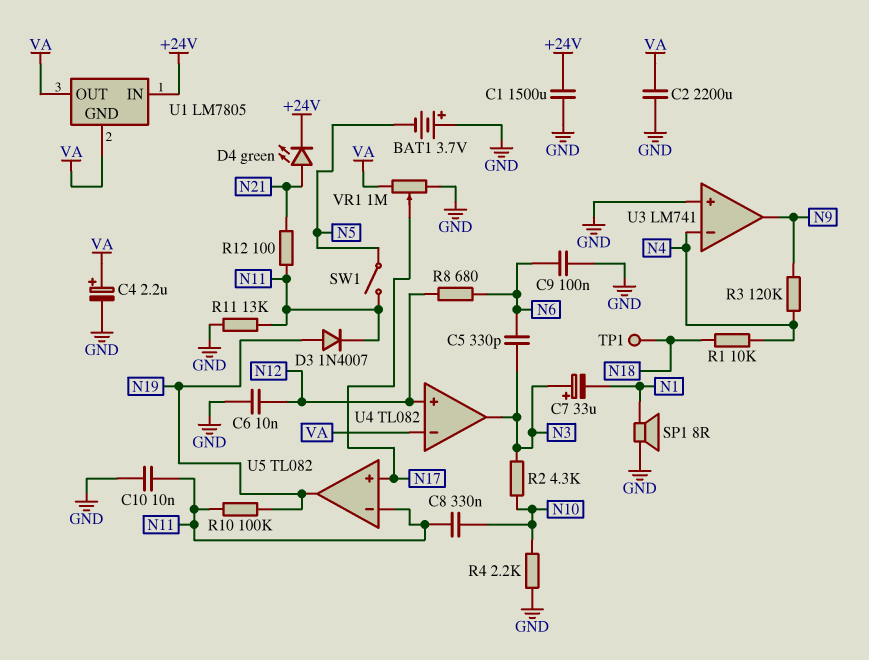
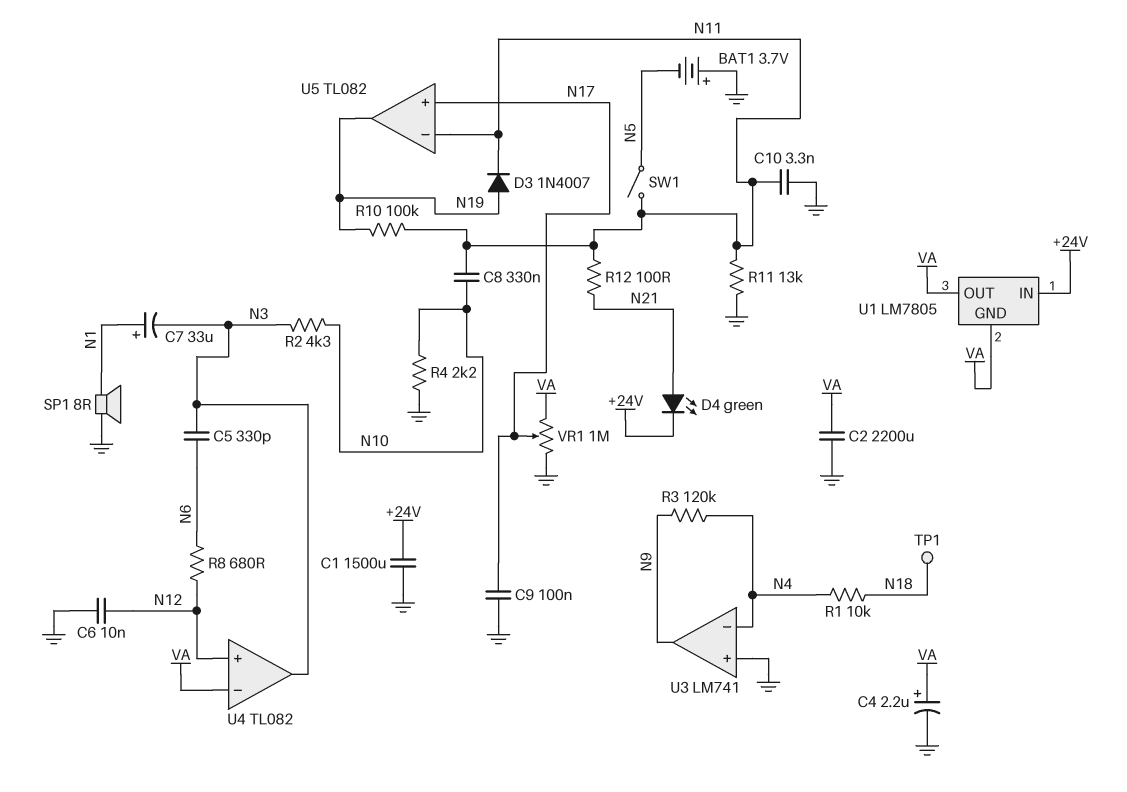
C7: 33uF (plus N3, minus N1) -> 33uF (plus N1, minus N3)
C9: 100nF (GND, N6) -> 100nF (GND, N17)
C10: 10nF (GND, N11) -> 3.3nF (GND, N11)

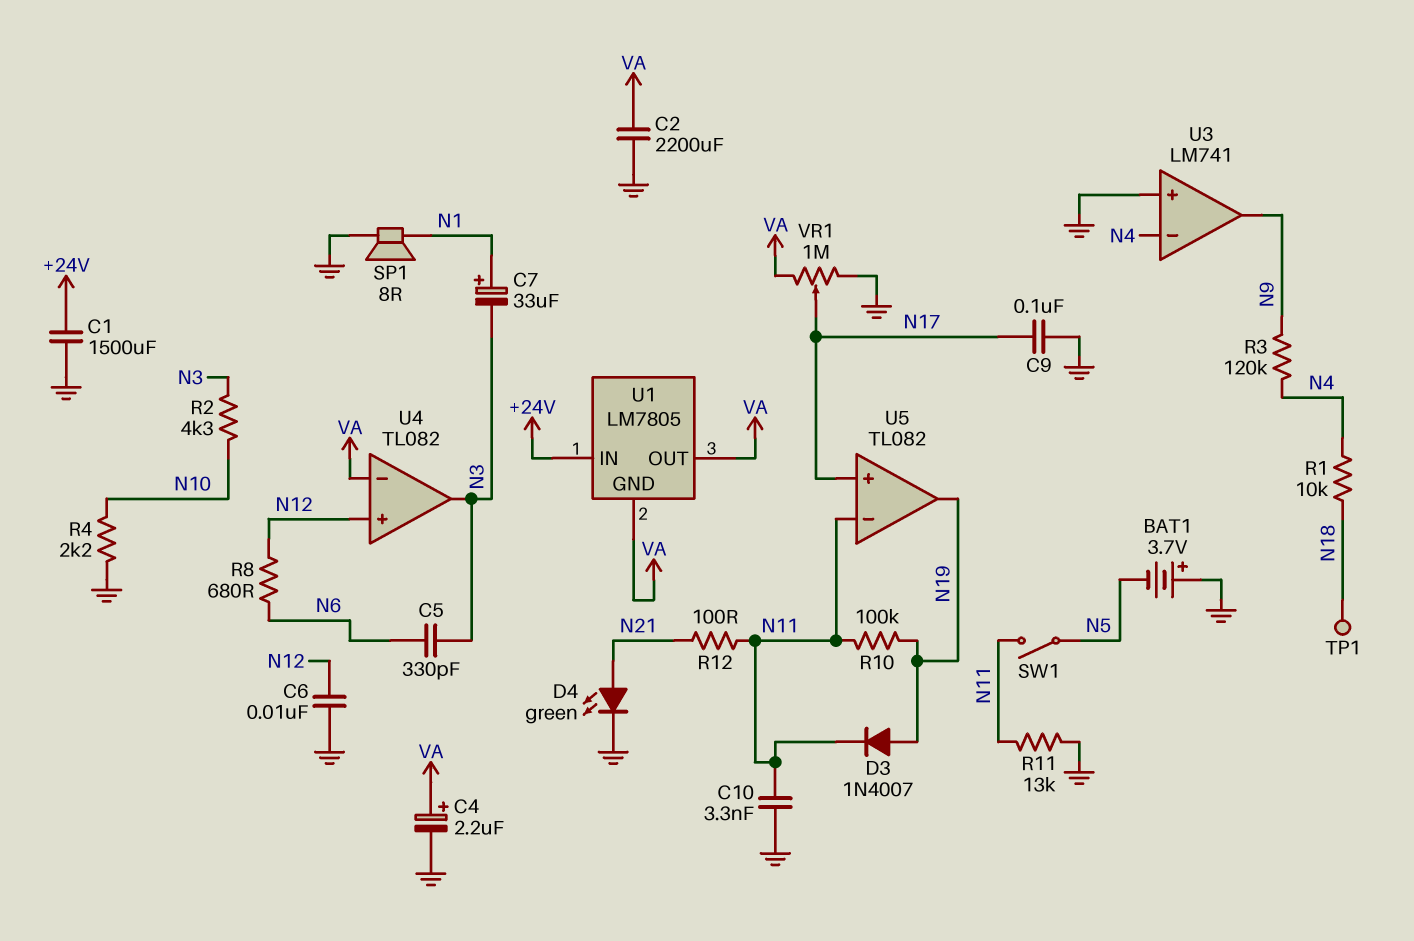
C8: 330nF (N10, N11) -> none
D4: LED green (A N21, K +24V) -> LED green (A N21, K GND)

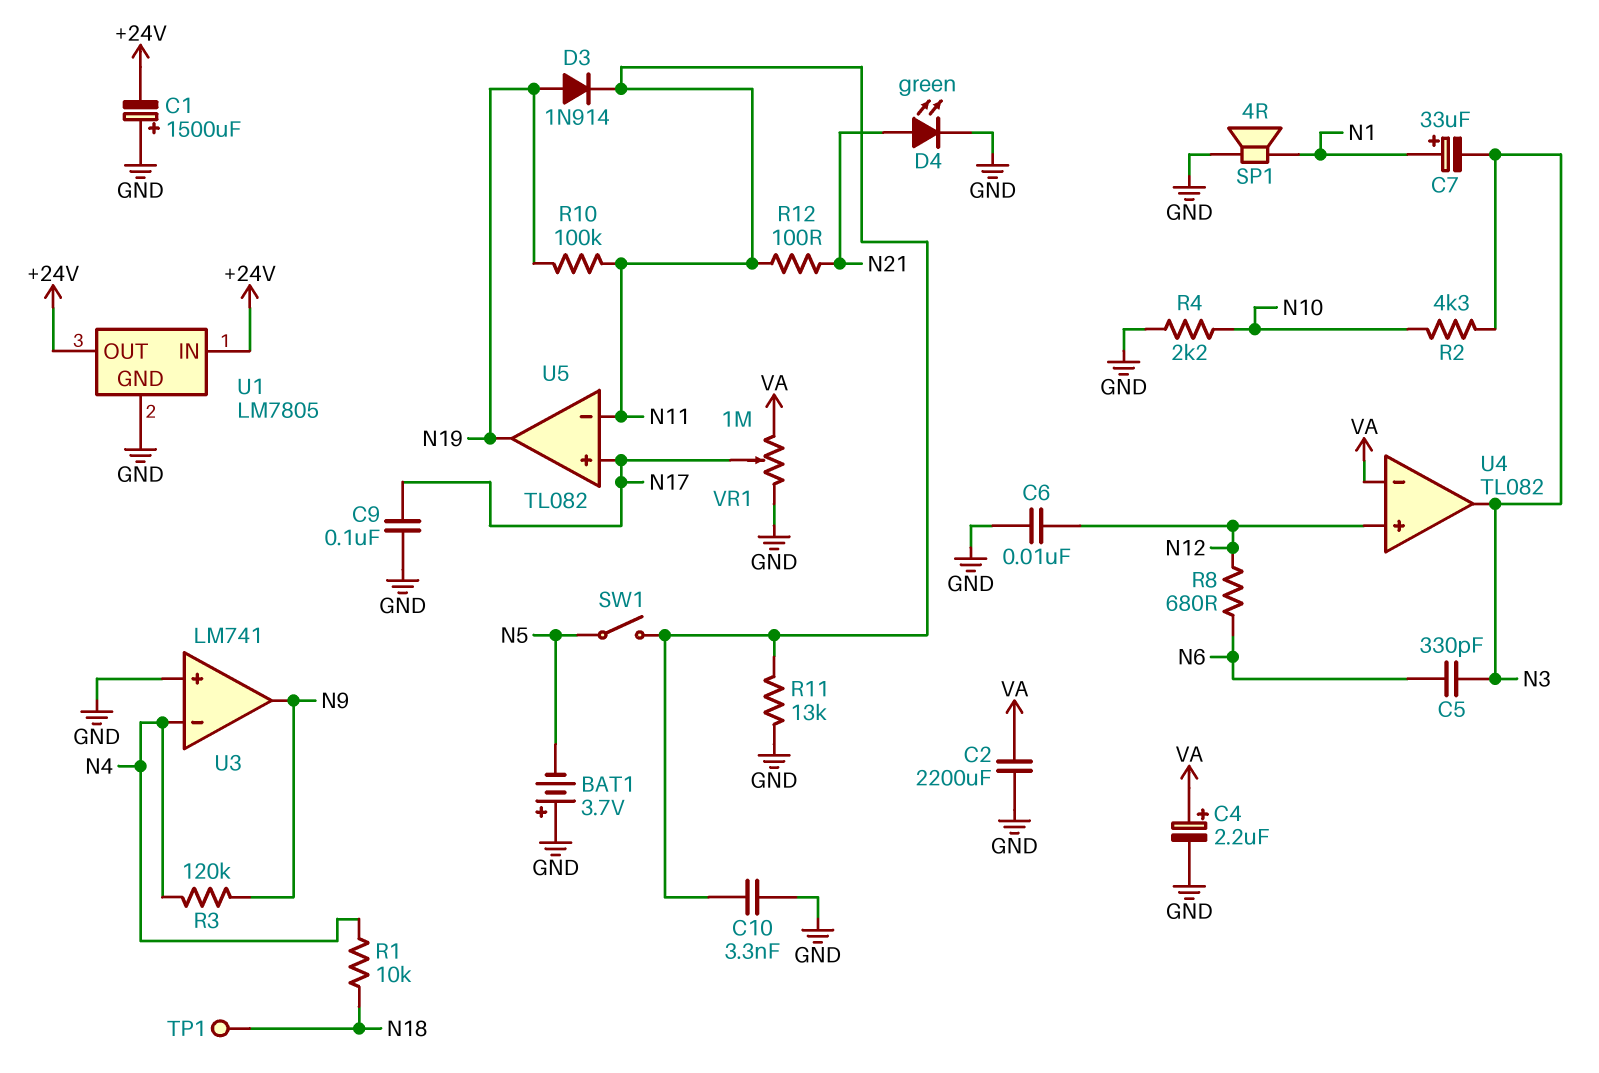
C1: 1500uF (+24V, GND) -> 1500uF (plus GND, minus +24V)
D3: diode 1N4007 (A N19, K N11) -> diode 1N914 (A N19, K N11)
SP1: speaker 8R (GND, N1) -> speaker 4R (GND, N1)
U1 pin GND: VA -> GND
U1 pin OUT: VA -> +24V

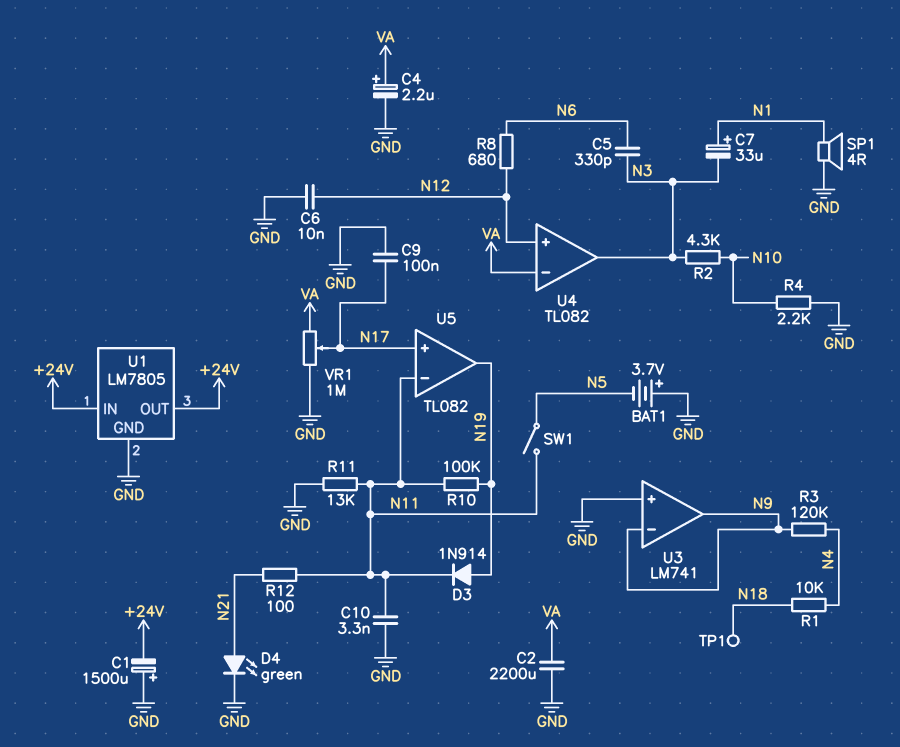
U3 pin in-: N4 -> N9

